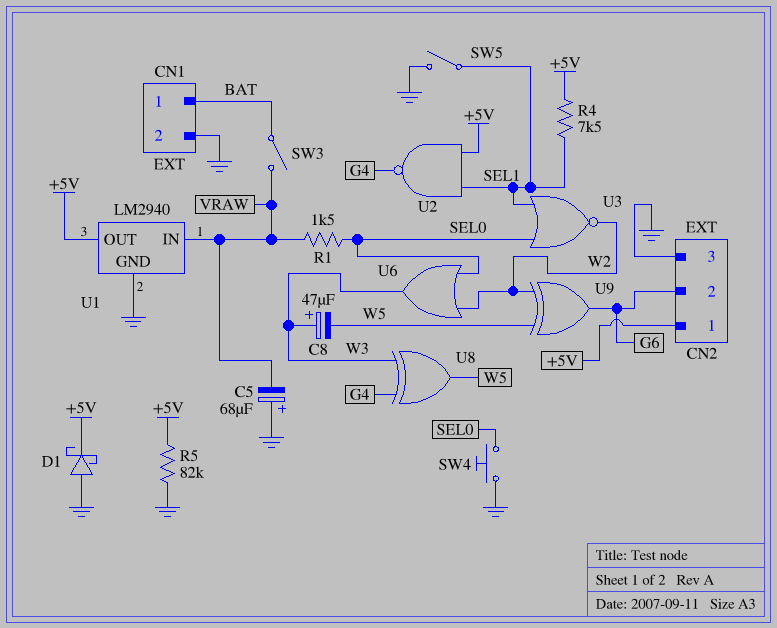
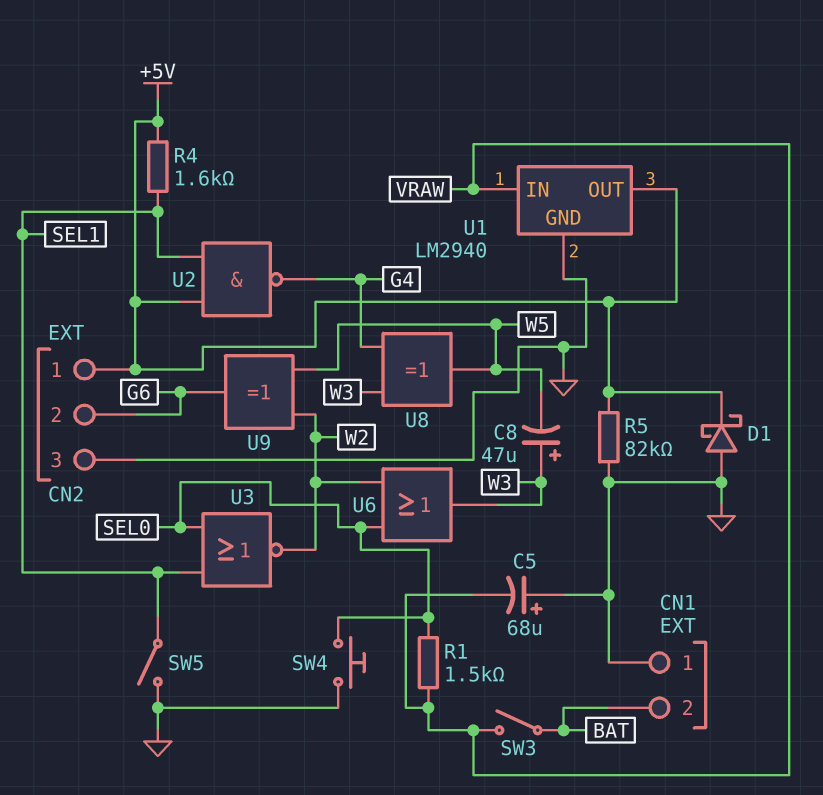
CN1 pin 1: BAT -> GND
CN1 pin 2: GND -> BAT
R4: 7.5k (+5V, SEL1) -> 1.6k (+5V, SEL1)

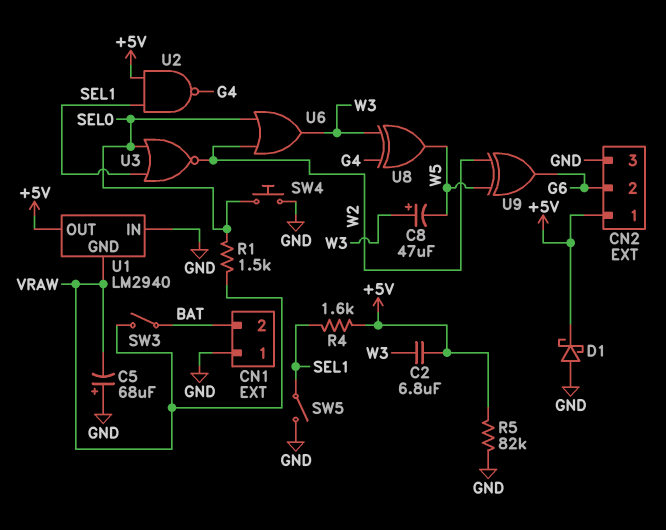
C2: none -> 6.8uF (+5V, W3)
U1 pin GND: GND -> VRAW
U1 pin IN: VRAW -> GND

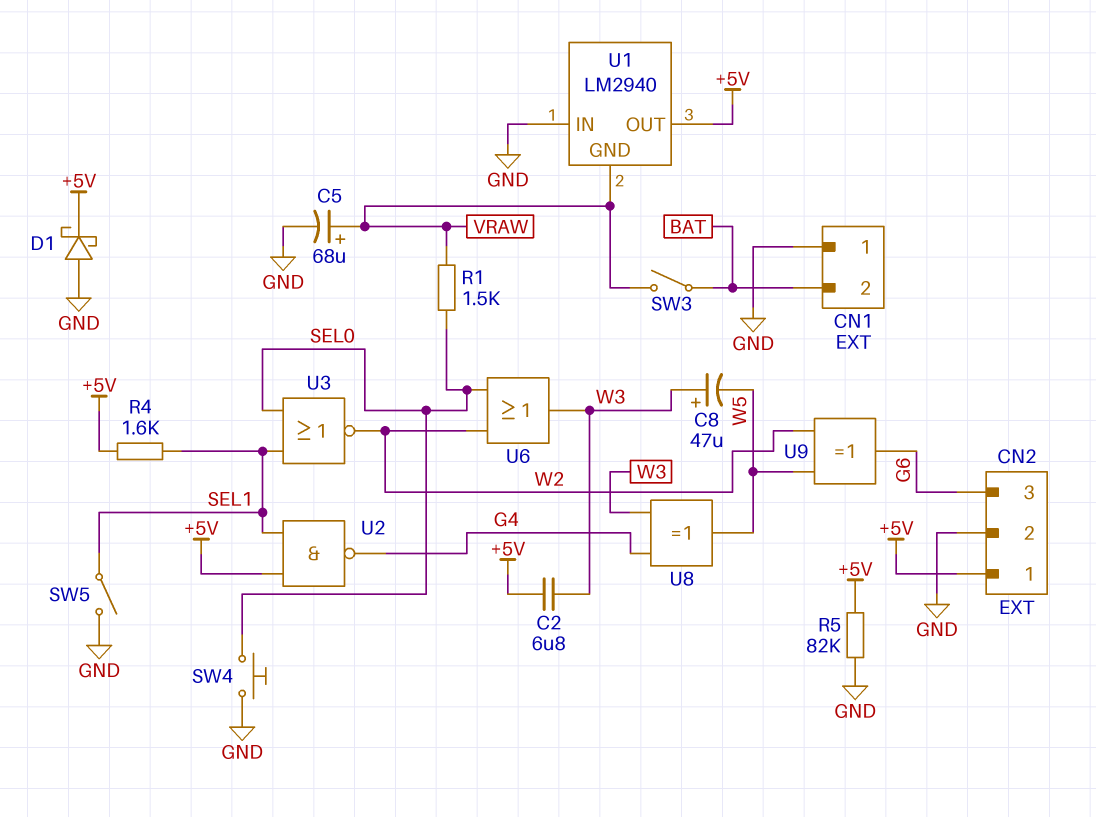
C5: 68uF (plus GND, minus VRAW) -> 68uF (plus VRAW, minus GND)
CN2 pin 2: G6 -> GND
CN2 pin 3: GND -> G6

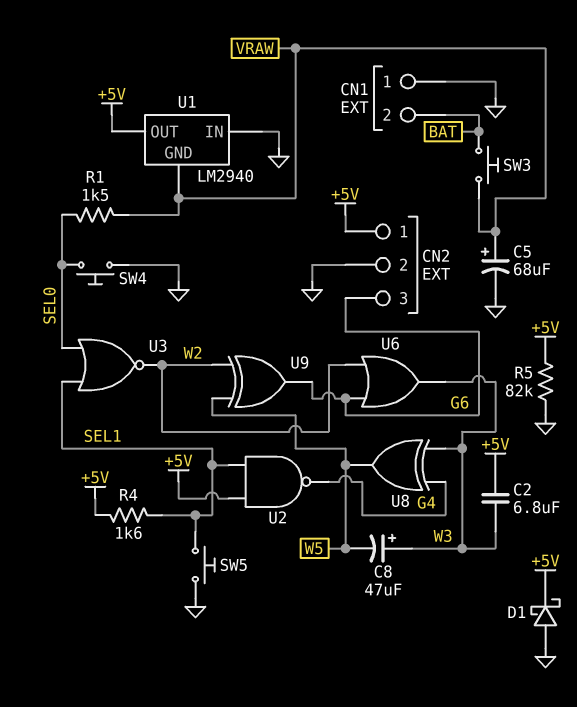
SW3: switch (BAT, VRAW) -> button (BAT, VRAW)
SW5: switch (GND, SEL1) -> button (GND, SEL1)
U6: OR (in SEL0, in W2, out W3) -> OR (in G6, in W2, out W3)

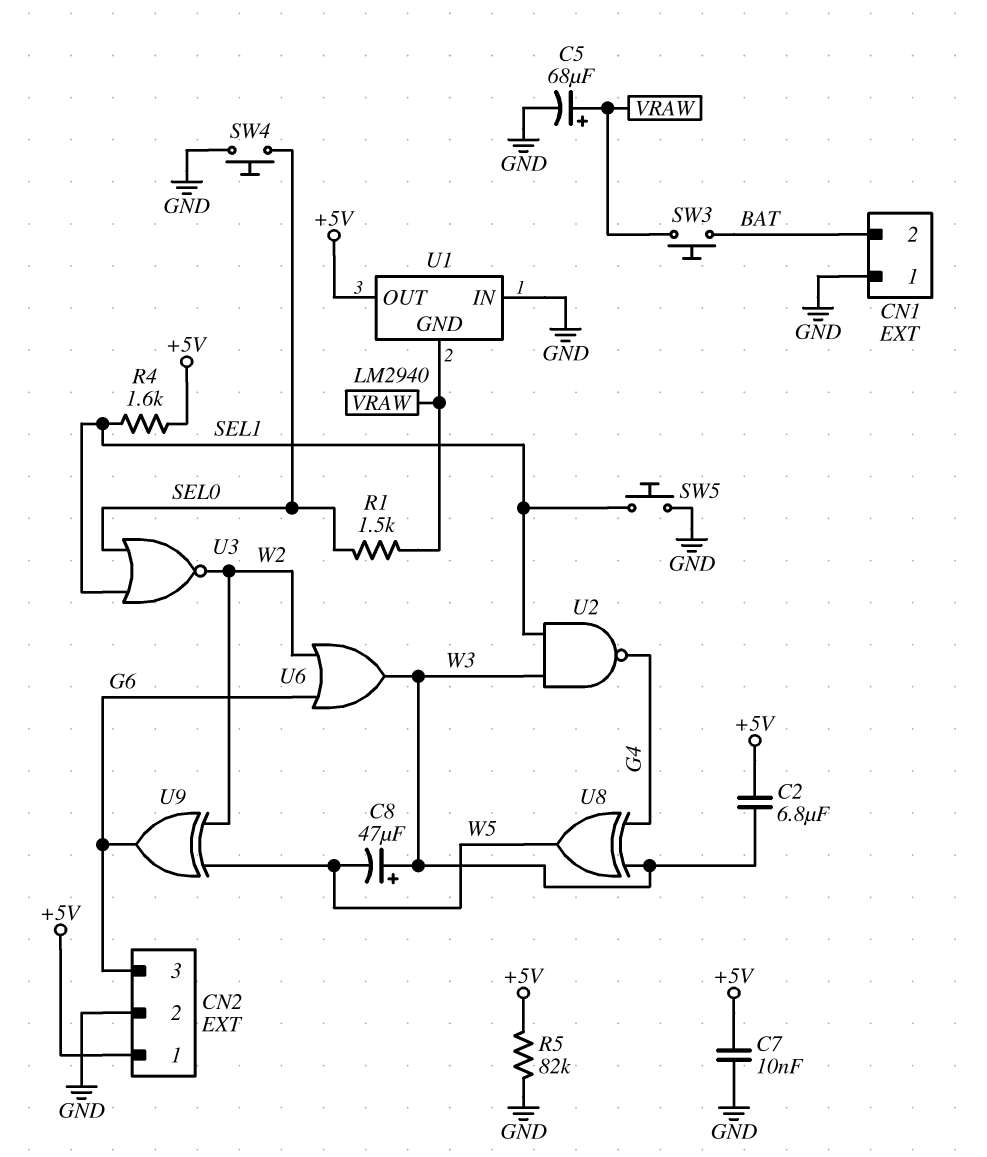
C7: none -> 10nF (+5V, GND)
D1: schottky (A GND, K +5V) -> none
U2: NAND (in +5V, in SEL1, out G4) -> NAND (in SEL1, in W3, out G4)

